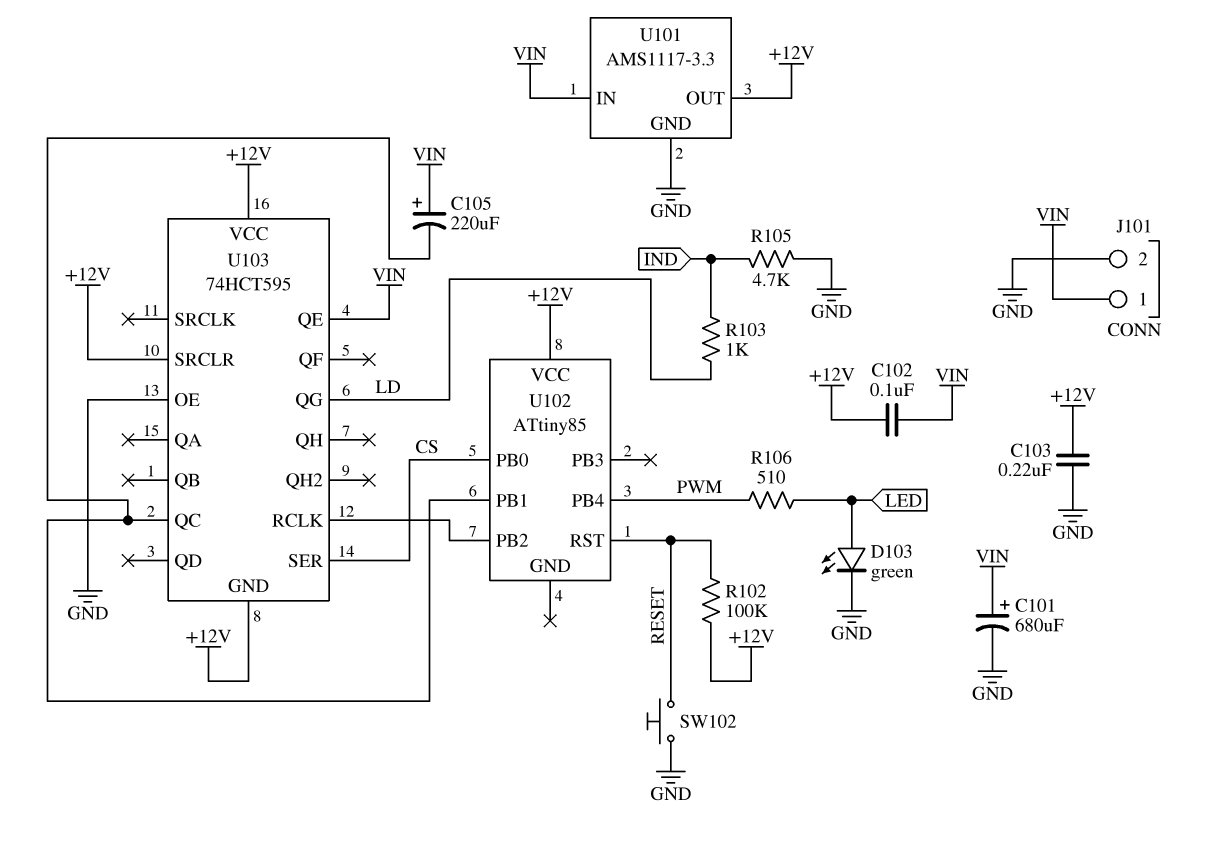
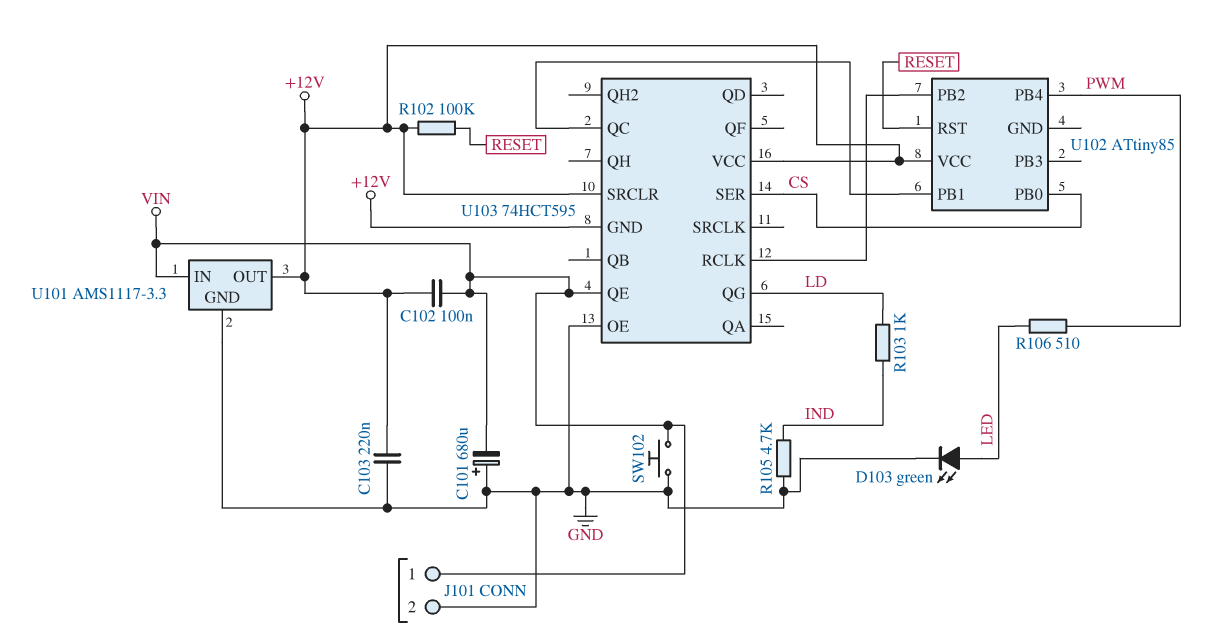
C101: 680uF (plus VIN, minus GND) -> 680uF (plus GND, minus VIN)
C105: 220uF (plus VIN, minus U102/PB1) -> none
SW102: button (GND, RESET) -> button (GND, VIN)

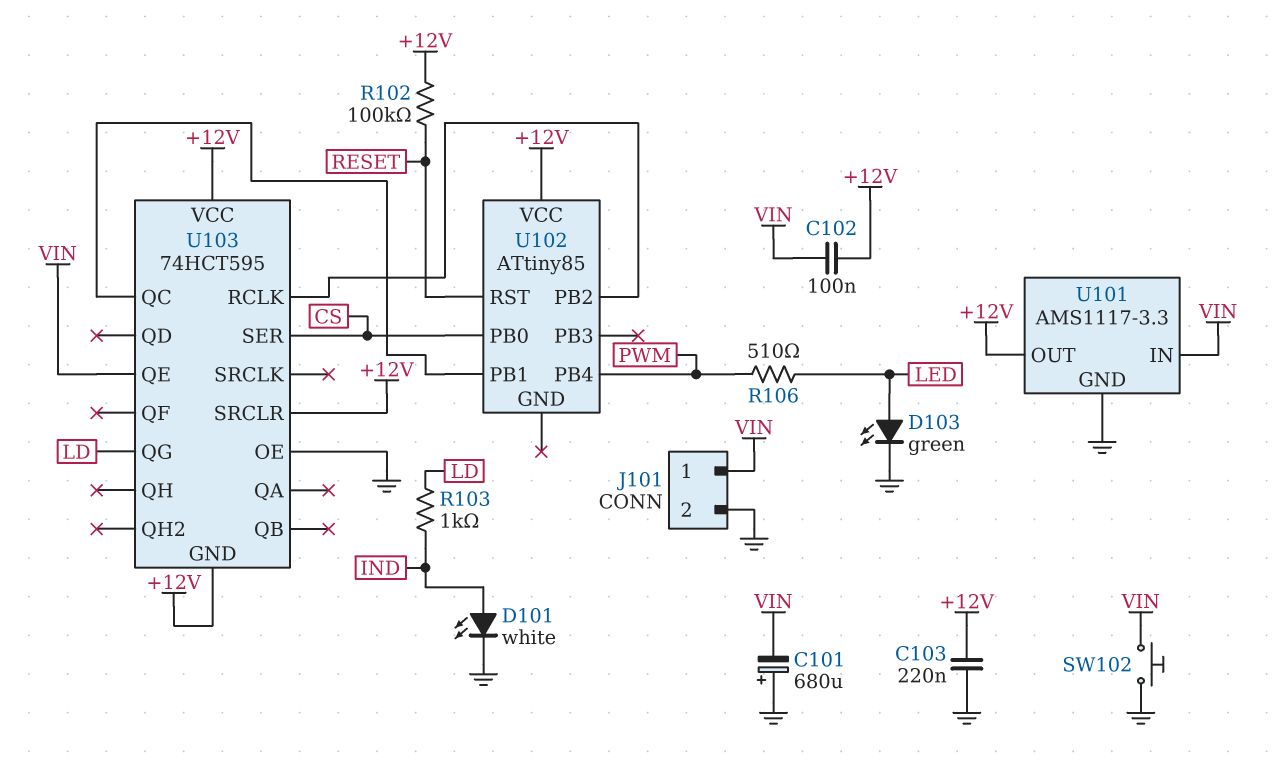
D101: none -> LED white (A IND, K GND)
R105: 4.7k (GND, IND) -> none

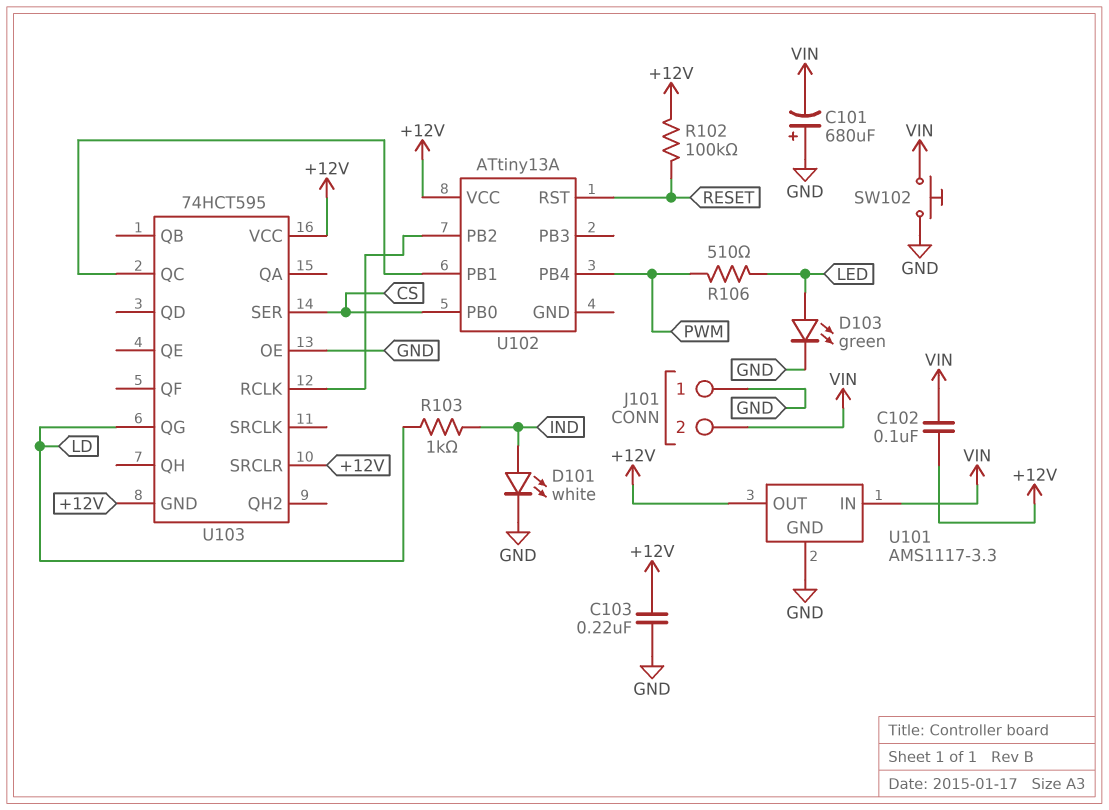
J101 pin 1: VIN -> GND
J101 pin 2: GND -> VIN
U102: ATtiny85 -> ATtiny13A
U103 pin QE: VIN -> none

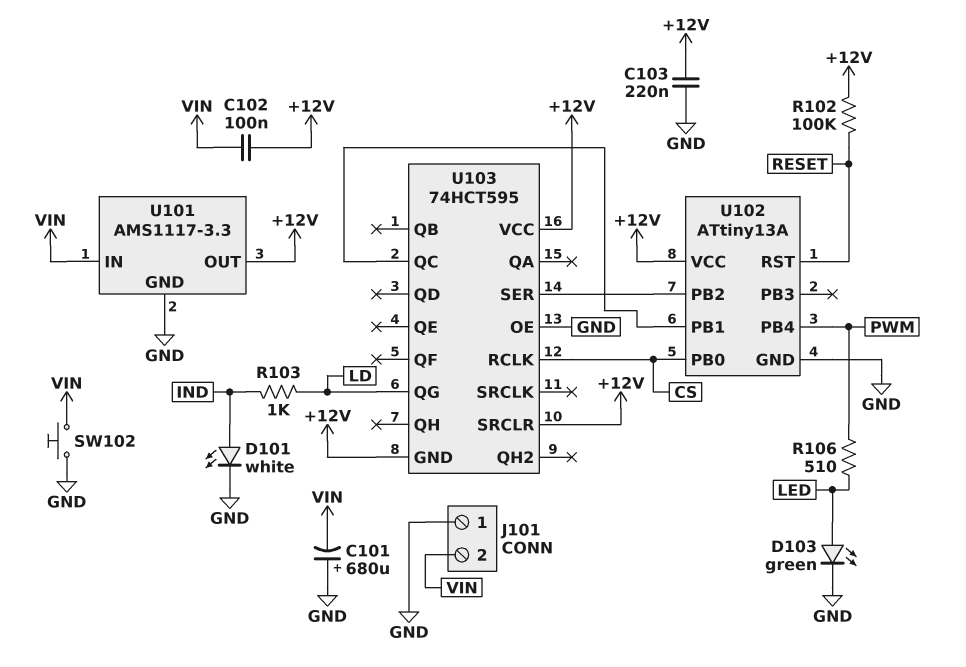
U102 pin GND: none -> GND
U103 pin RCLK: U102/PB2 -> CS
U103 pin SER: CS -> U102/PB2

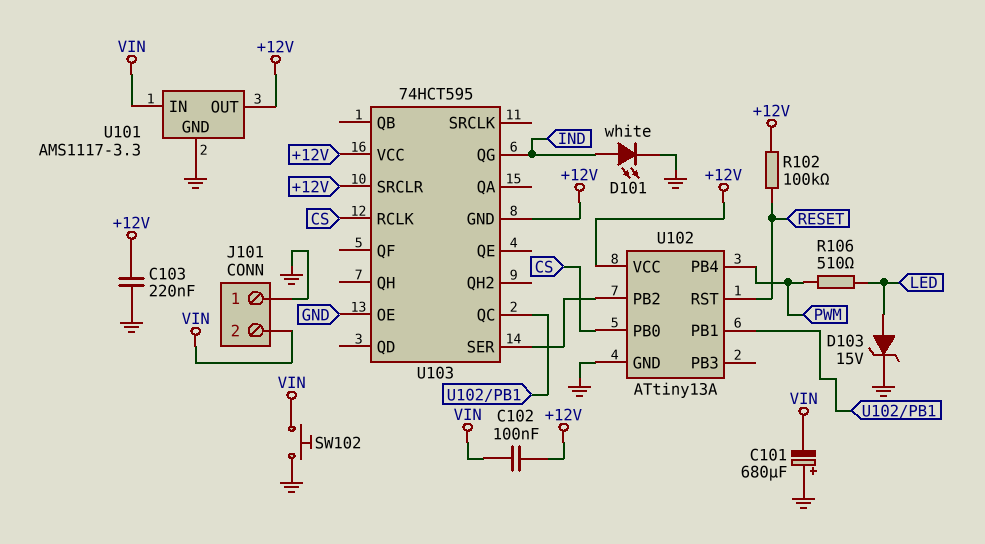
D103: LED green (A LED, K GND) -> zener 15V (A LED, K GND)
R103: 1k (IND, LD) -> none
U103 pin QG: LD -> IND

